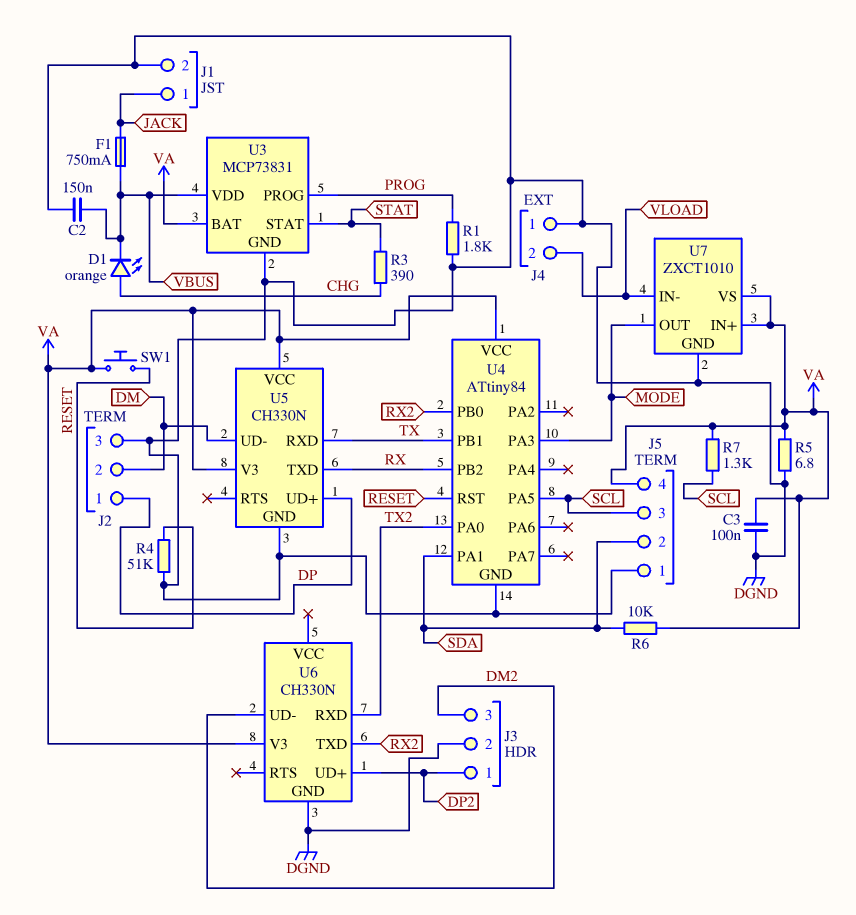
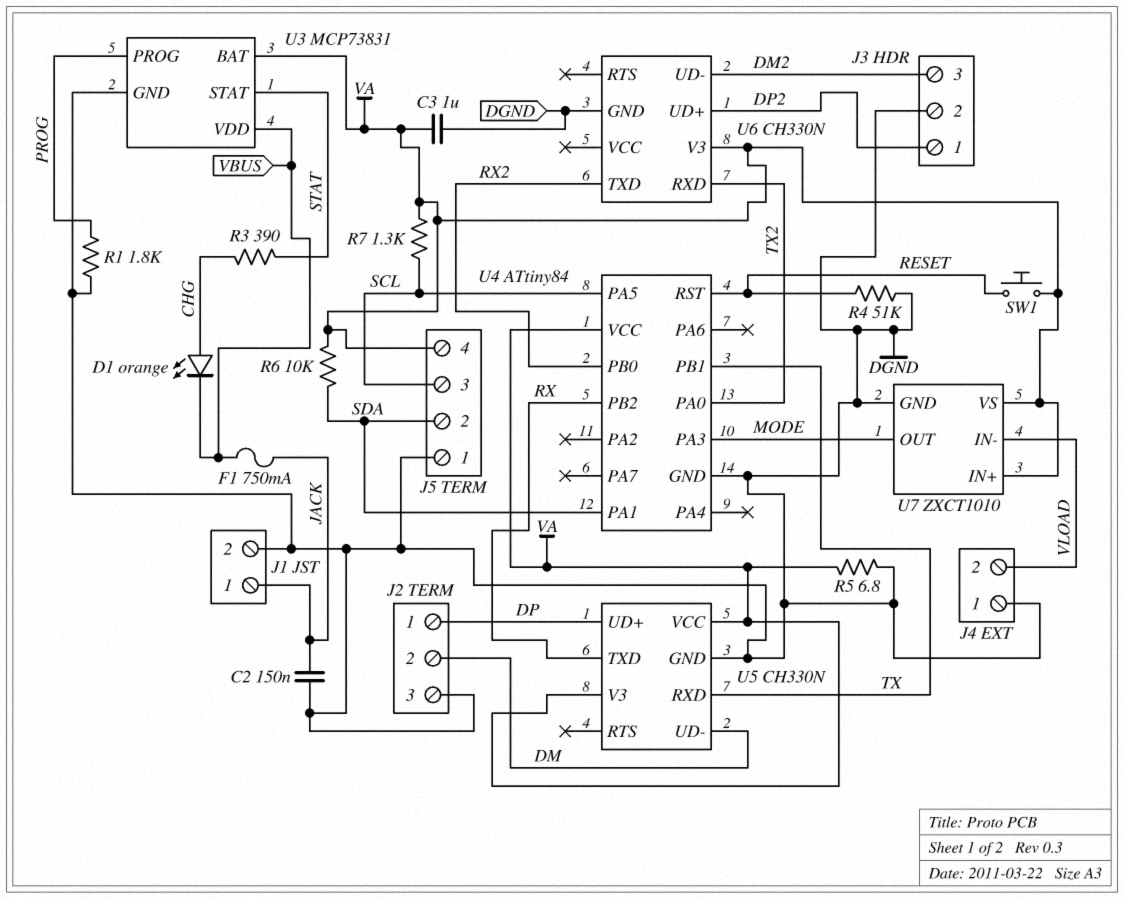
C2: 150nF (DGND, VBUS) -> 150nF (DGND, JACK)
C3: 100nF (DGND, VA) -> 1uF (DGND, VA)

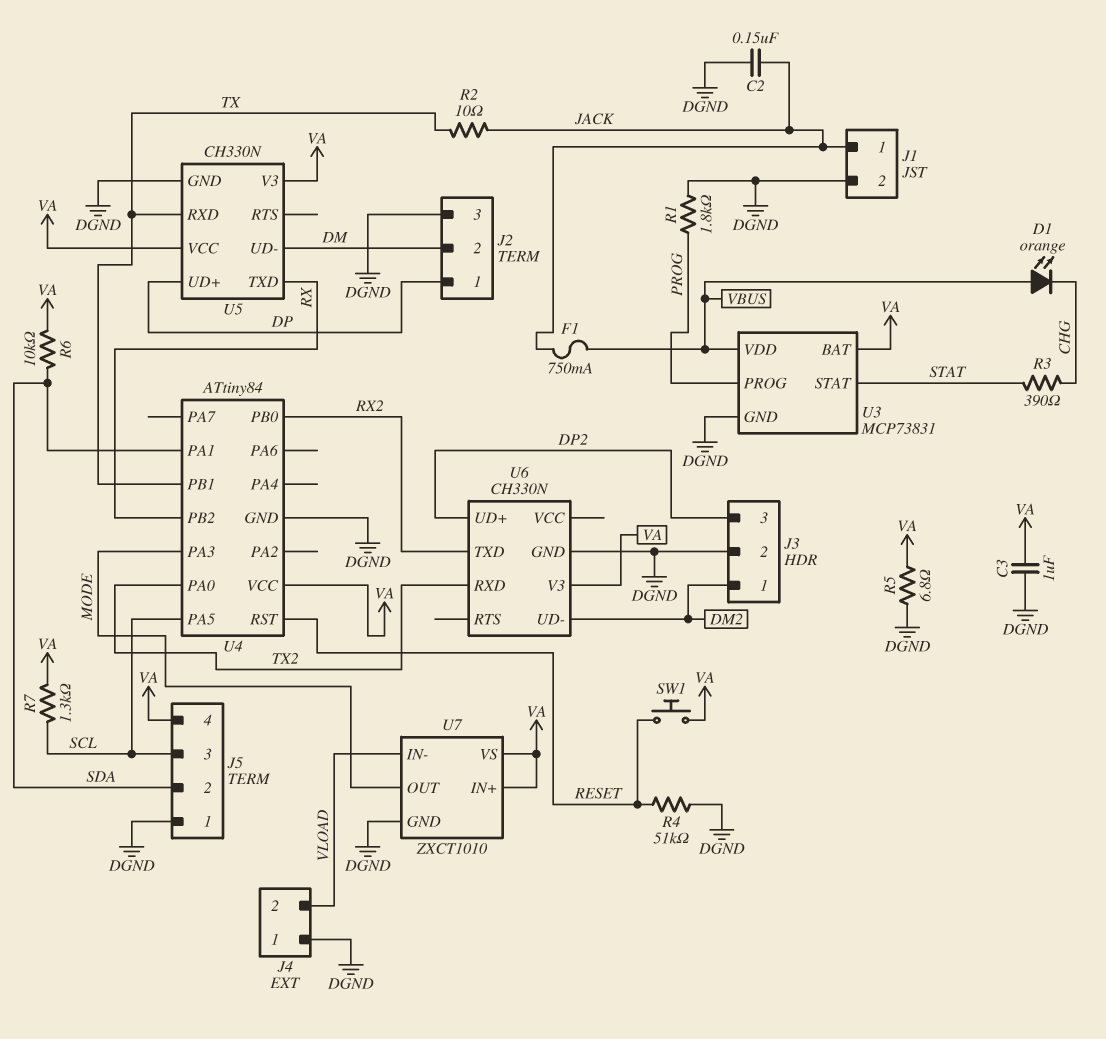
D1: LED orange (A CHG, K VBUS) -> LED orange (A VBUS, K CHG)
J3 pin 1: DP2 -> DM2
J3 pin 3: DM2 -> DP2
R2: none -> 10 (JACK, TX)

